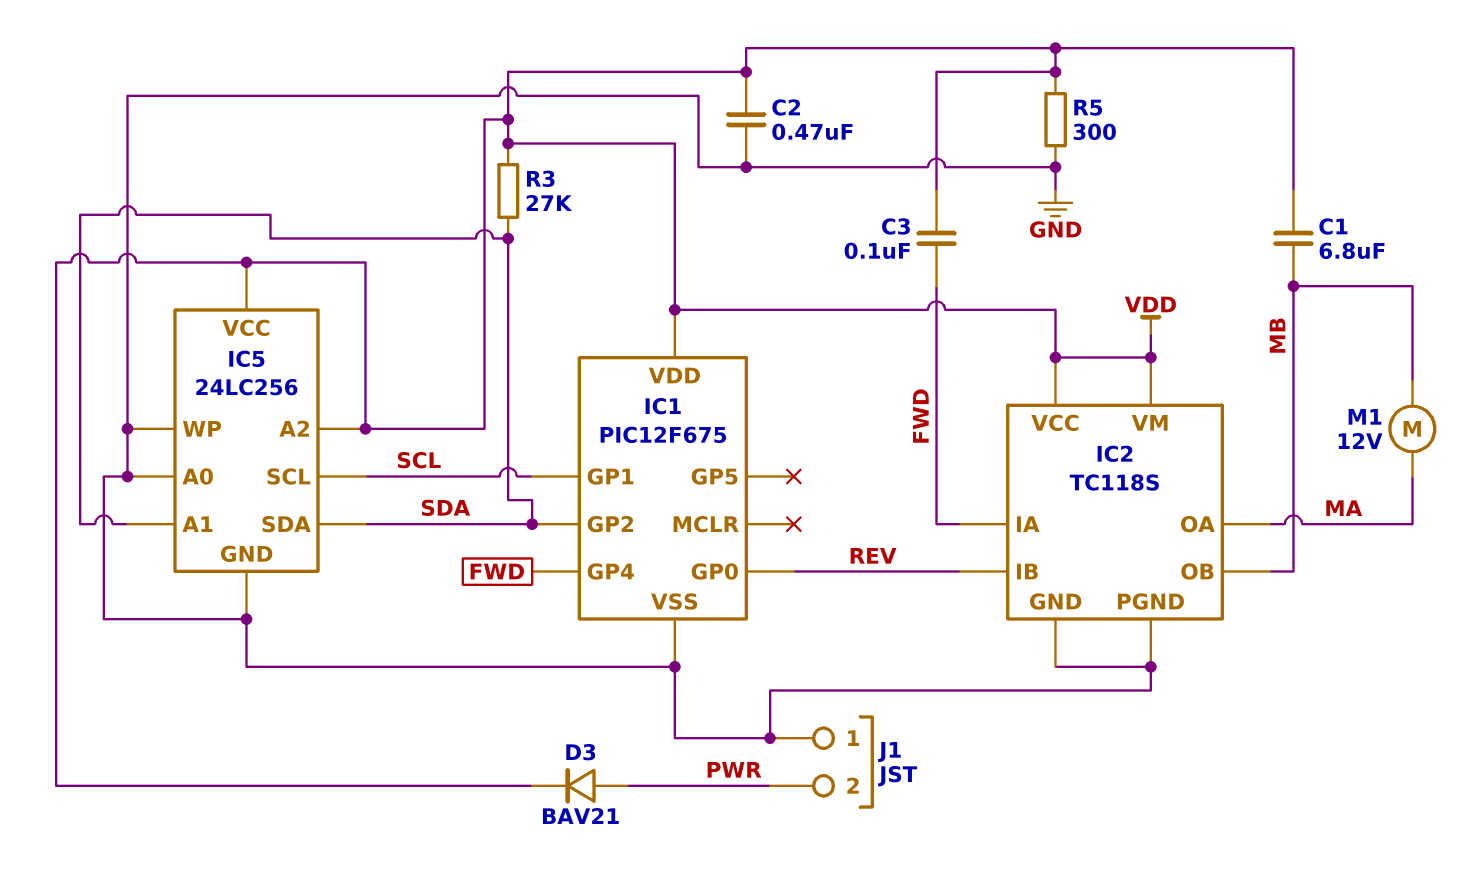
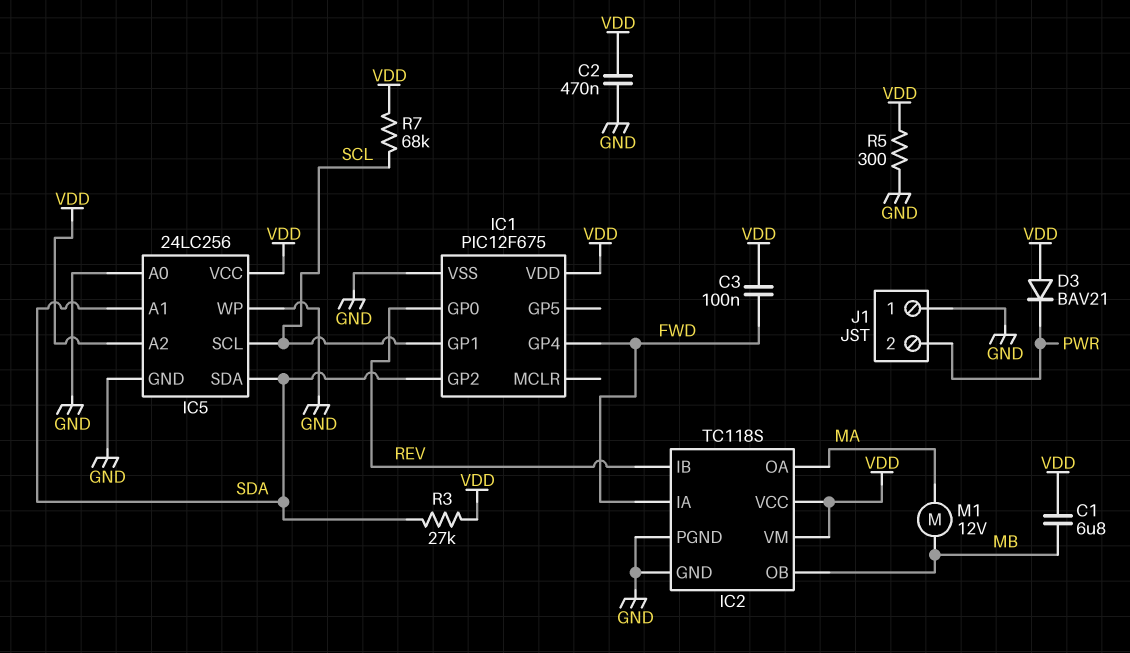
D3: diode BAV21 (A PWR, K VDD) -> diode BAV21 (A VDD, K PWR)
R7: none -> 68k (SCL, VDD)

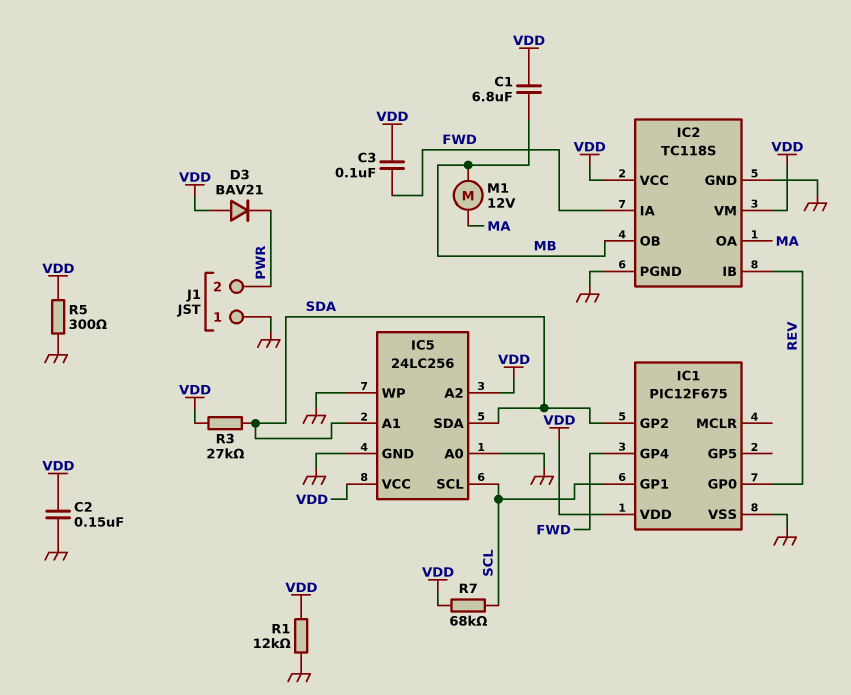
C2: 470nF (GND, VDD) -> 150nF (GND, VDD)
R1: none -> 12k (GND, VDD)

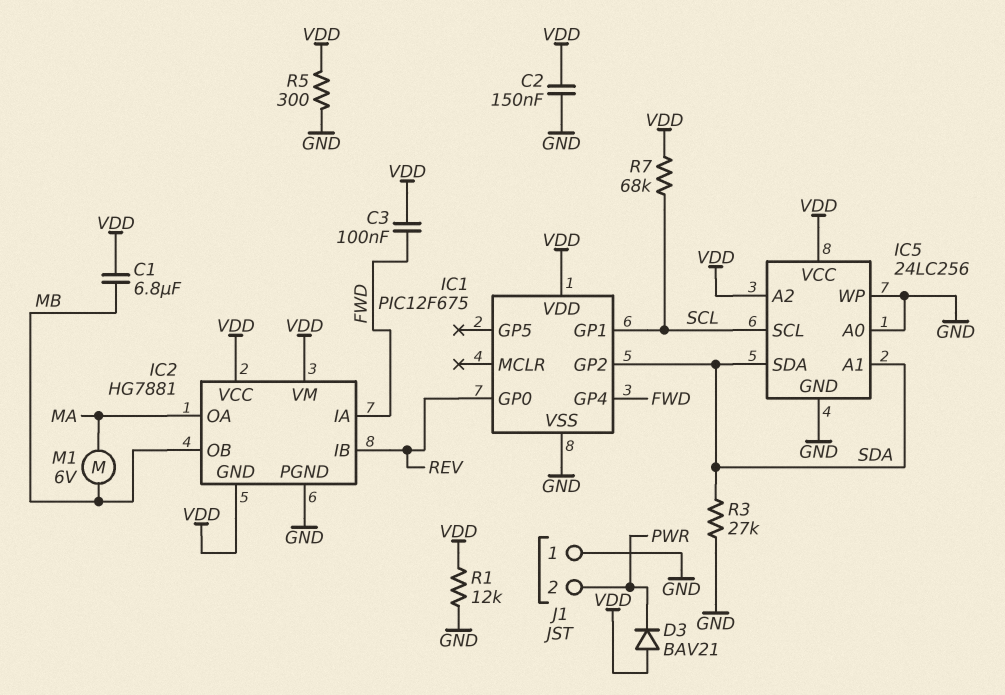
IC2: TC118S -> HG7881
IC2 pin GND: GND -> VDD
M1: motor 12V (MA, MB) -> motor 6V (MA, MB)
R3: 27k (SDA, VDD) -> 27k (GND, SDA)

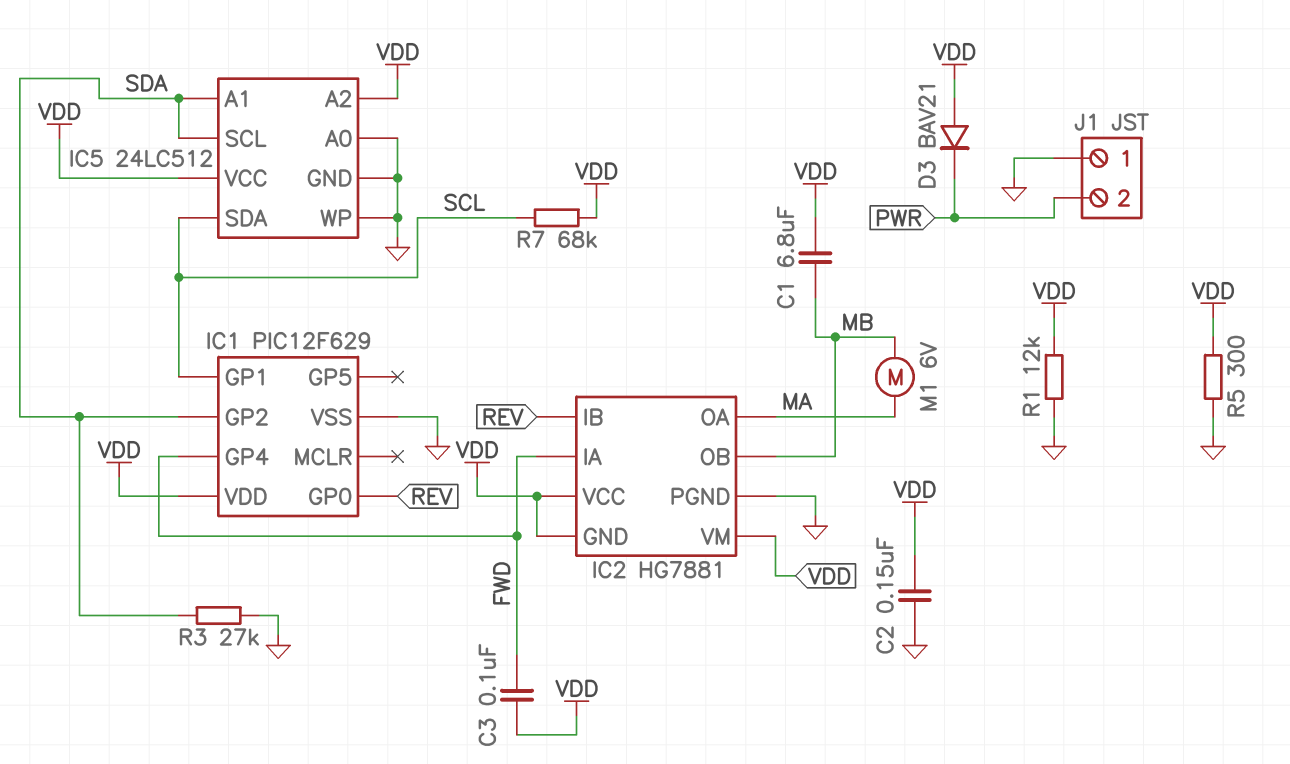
IC1: PIC12F675 -> PIC12F629
IC5: 24LC256 -> 24LC512
IC5 pin SCL: SCL -> SDA
IC5 pin SDA: SDA -> SCL

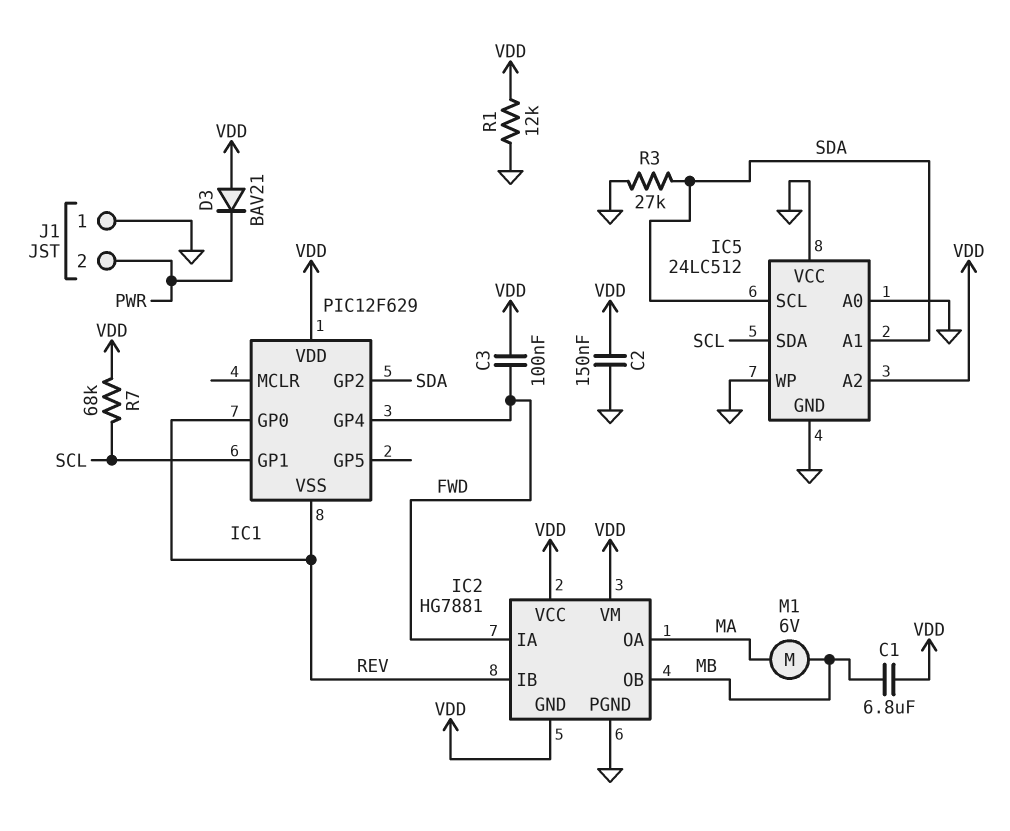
IC1 pin VSS: GND -> REV
IC5 pin VCC: VDD -> GND
R5: 300 (GND, VDD) -> none

